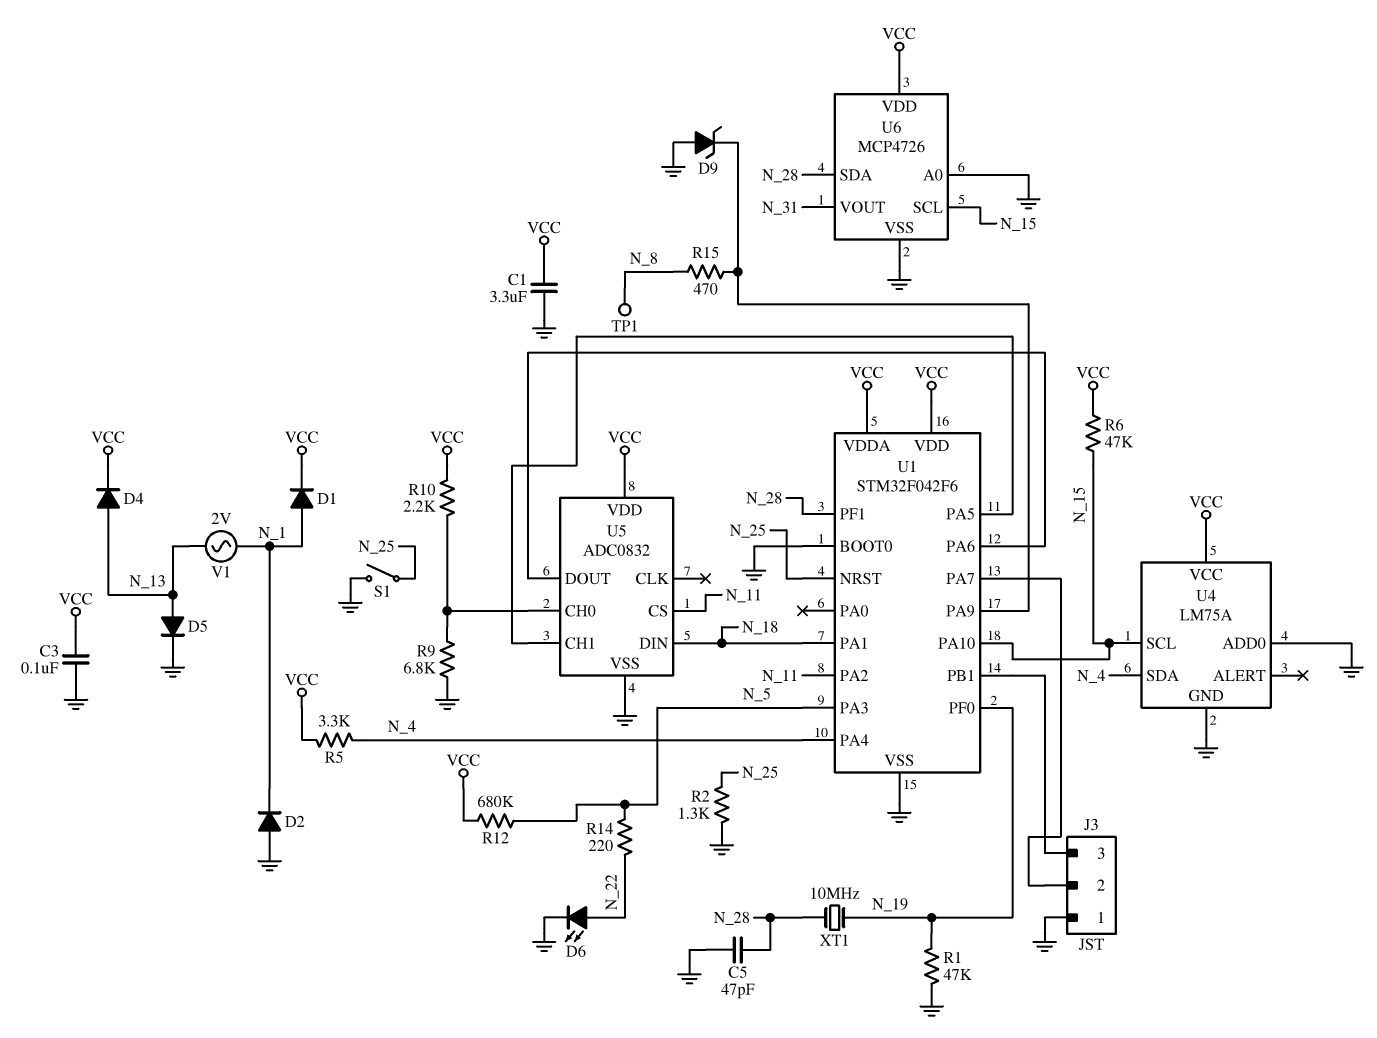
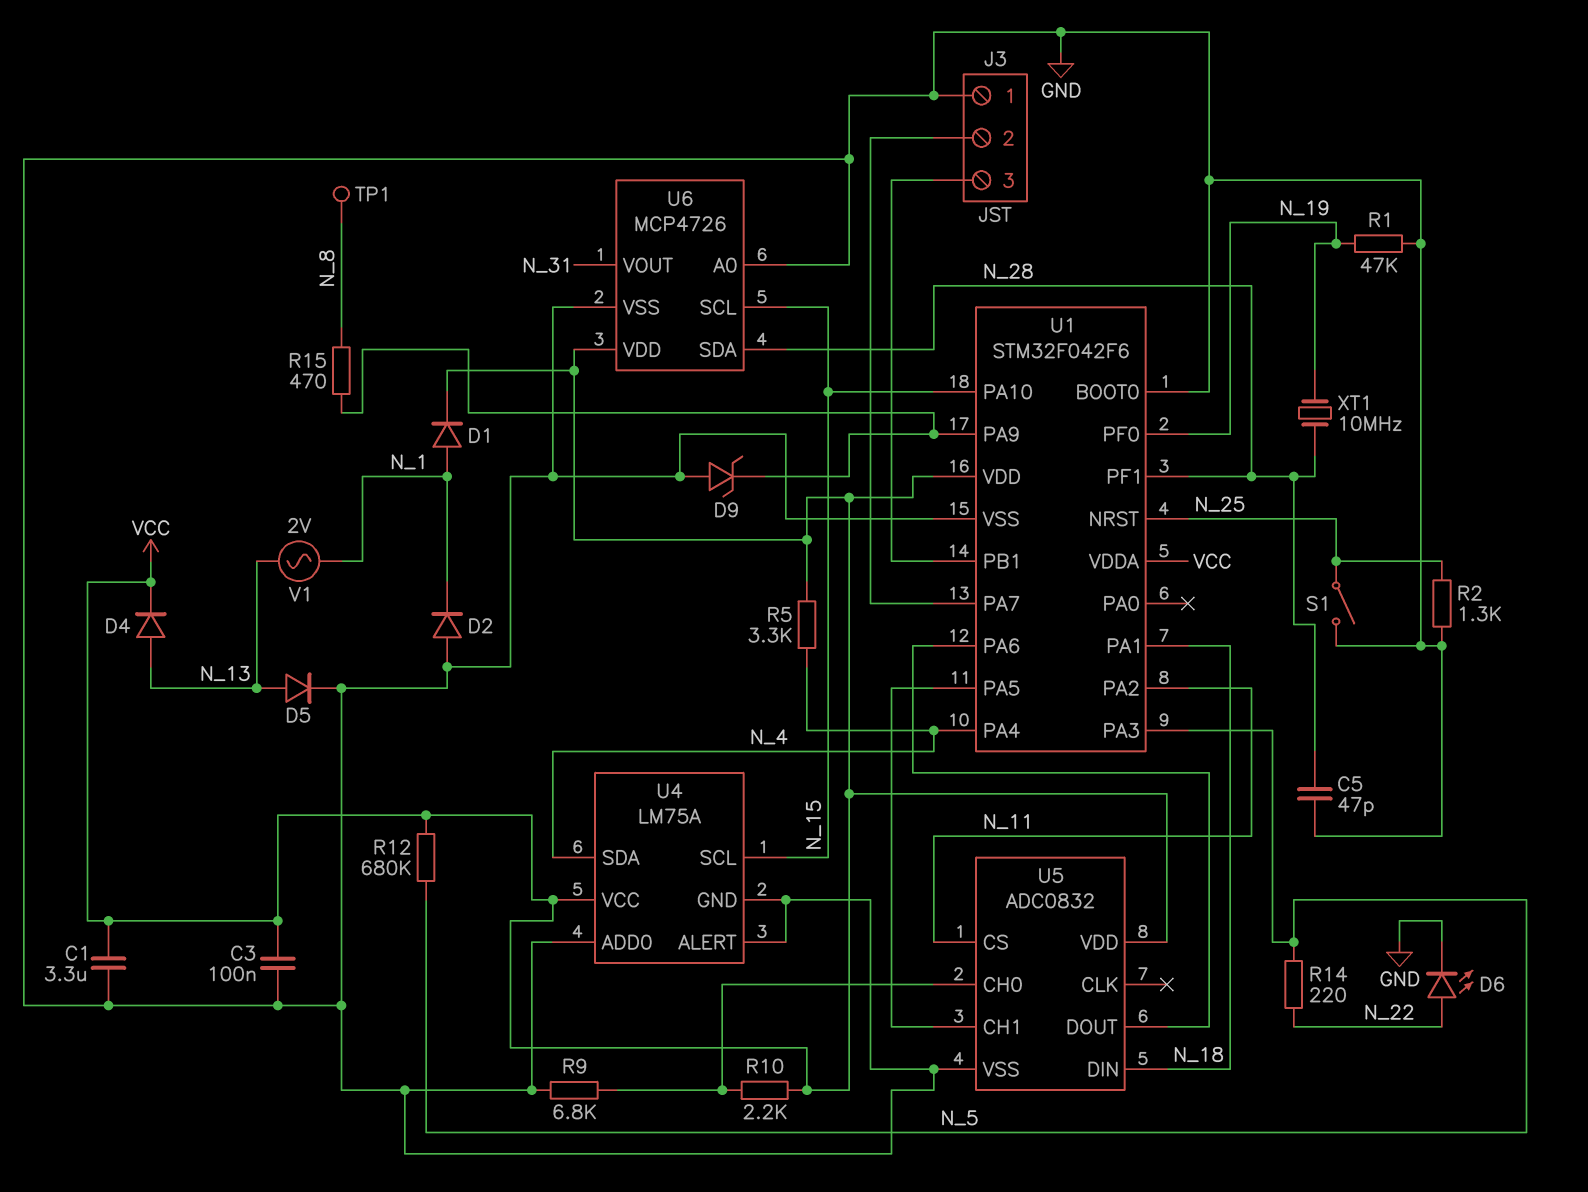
R6: 47k (N_15, VCC) -> none
U4 pin ALERT: none -> GND

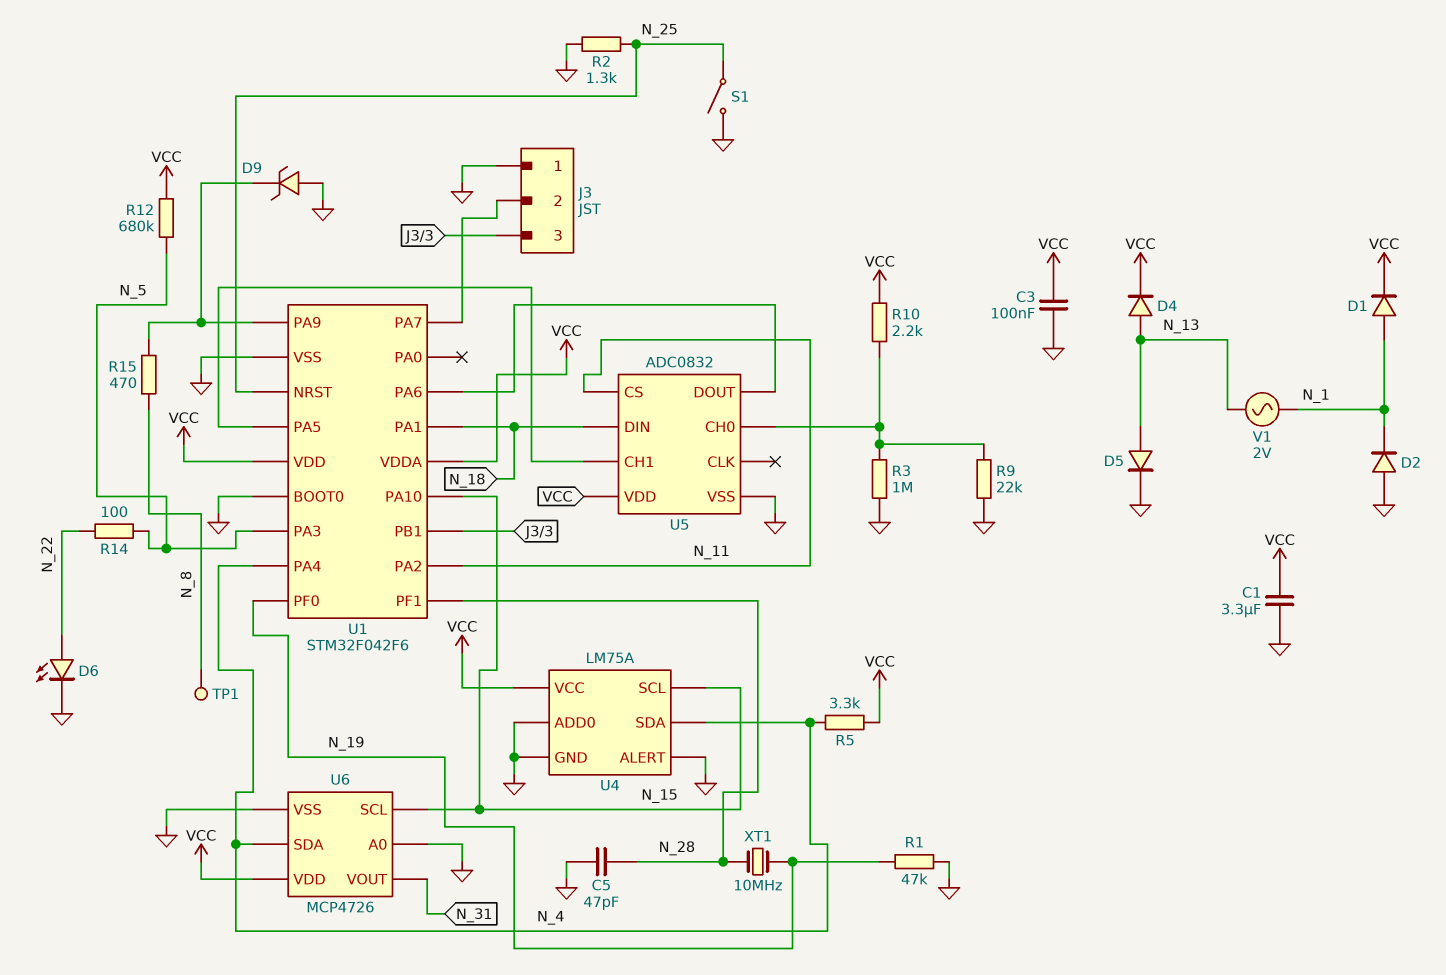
R3: none -> 1M (GND, U5/CH0)
R9: 6.8k (GND, U5/CH0) -> 22k (GND, U5/CH0)
R14: 220 (N_5, N_22) -> 100 (N_5, N_22)
U6 pin SDA: N_28 -> N_4

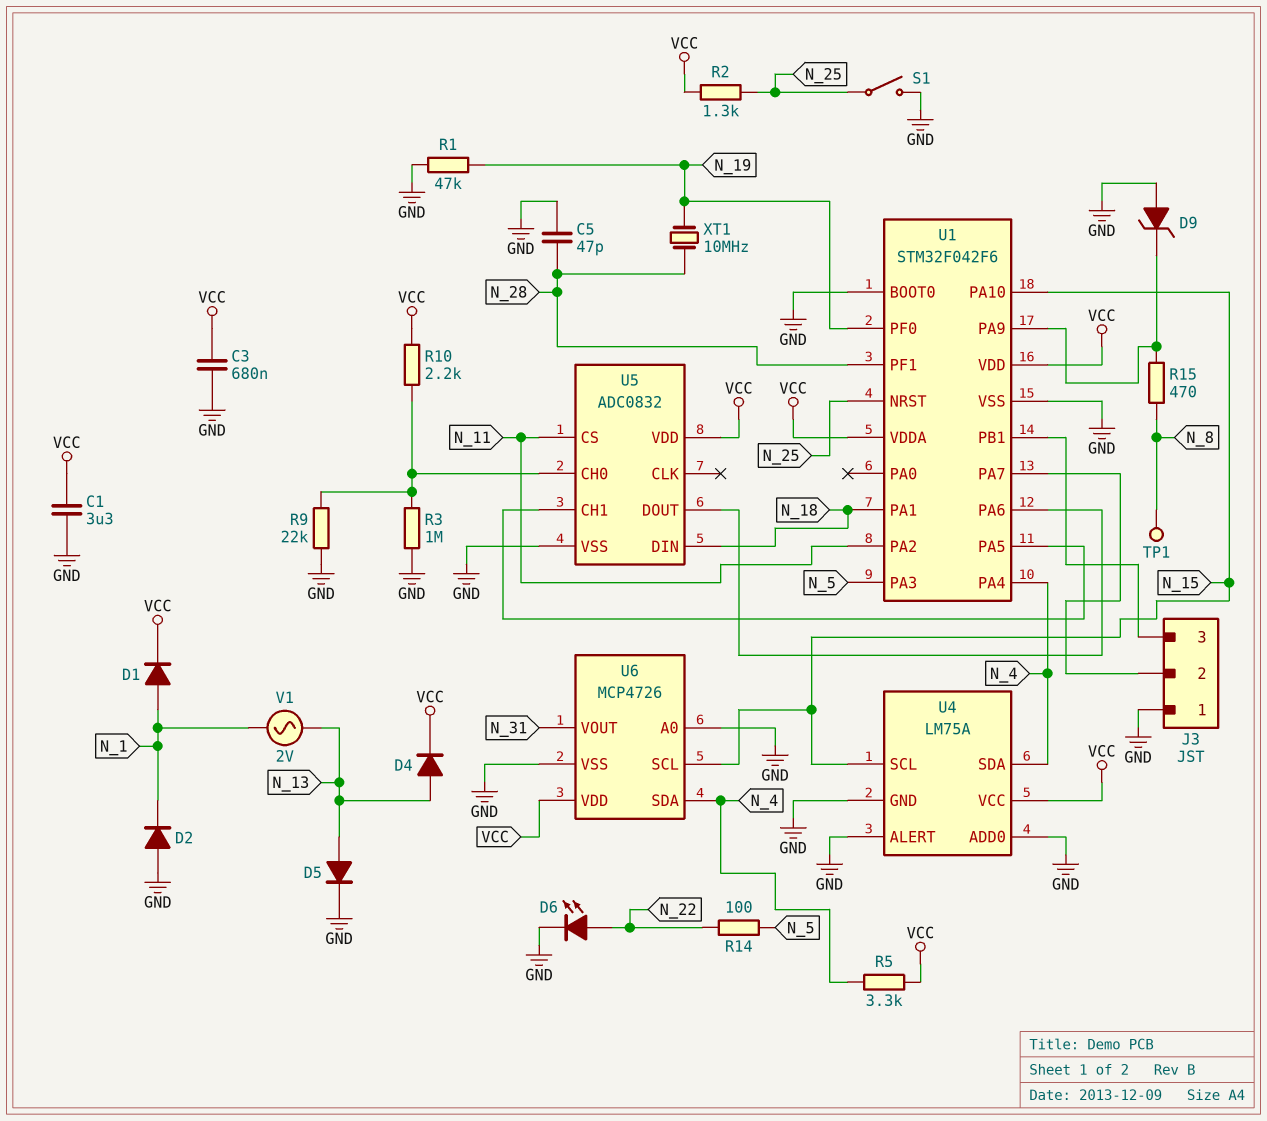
C3: 100nF (GND, VCC) -> 680nF (GND, VCC)
R2: 1.3k (GND, N_25) -> 1.3k (N_25, VCC)
R12: 680k (N_5, VCC) -> none

